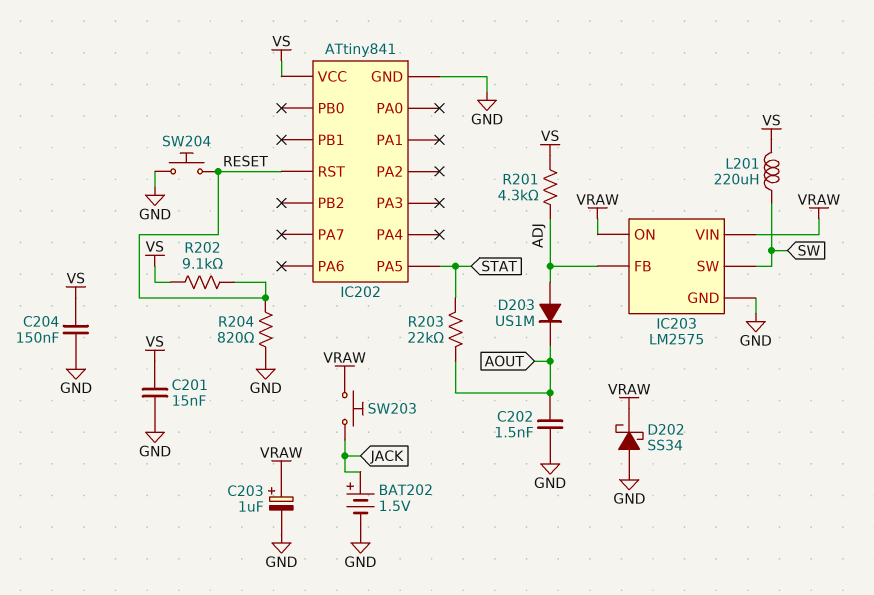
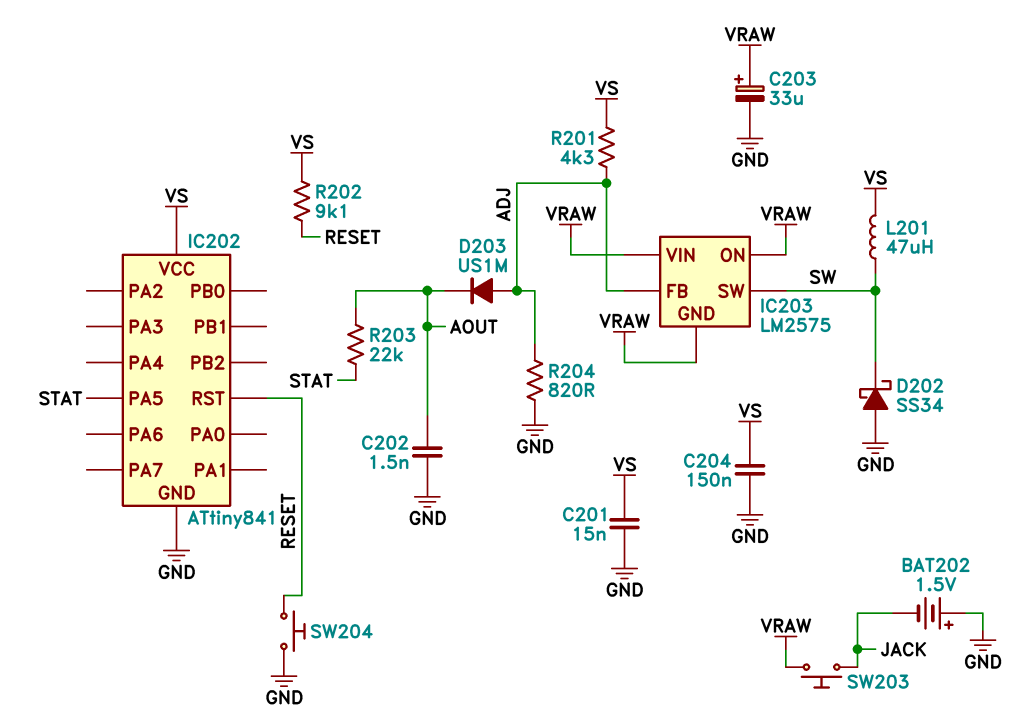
BAT202: 1.5V (plus JACK, minus GND) -> 1.5V (plus GND, minus JACK)
C203: 1uF (plus VRAW, minus GND) -> 33uF (plus VRAW, minus GND)
D202: schottky SS34 (A GND, K VRAW) -> schottky SS34 (A GND, K SW)
IC203 pin GND: GND -> VRAW
L201: 220uH (SW, VS) -> 47uH (SW, VS)
R204: 820 (GND, RESET) -> 820 (ADJ, GND)

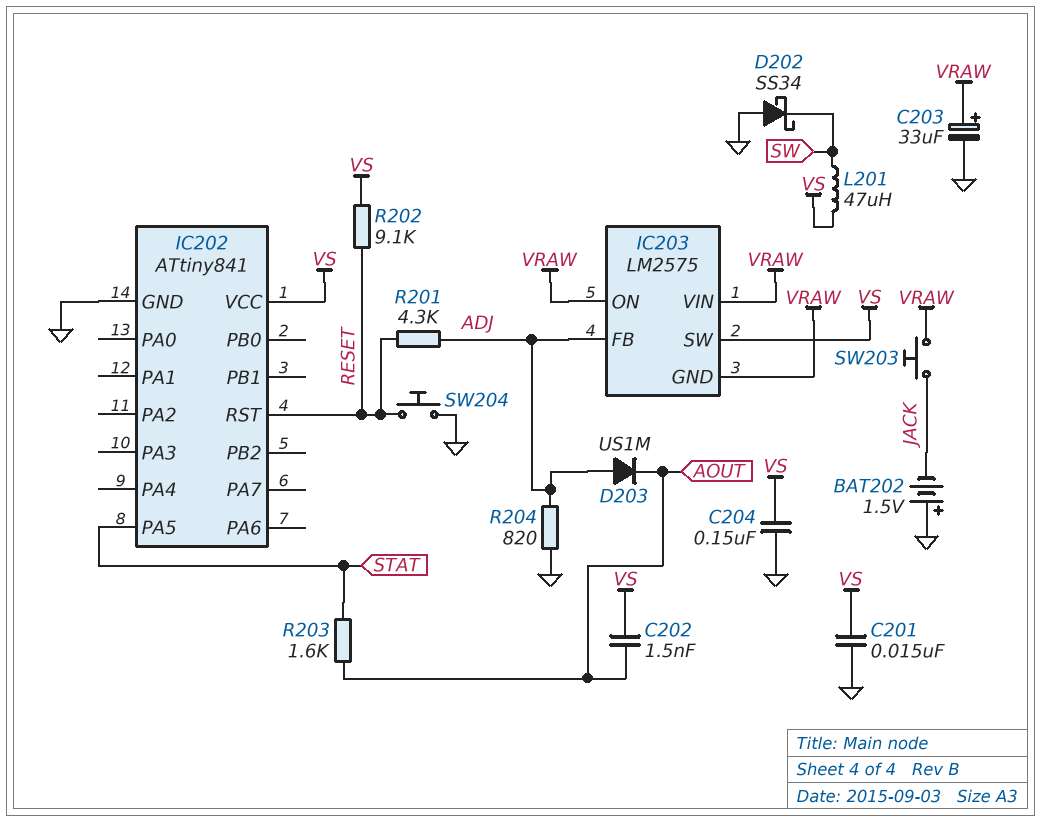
C202: 1.5nF (AOUT, GND) -> 1.5nF (AOUT, VS)
IC203 pin SW: SW -> VS
R201: 4.3k (ADJ, VS) -> 4.3k (ADJ, RESET)
R203: 22k (AOUT, STAT) -> 1.6k (AOUT, STAT)

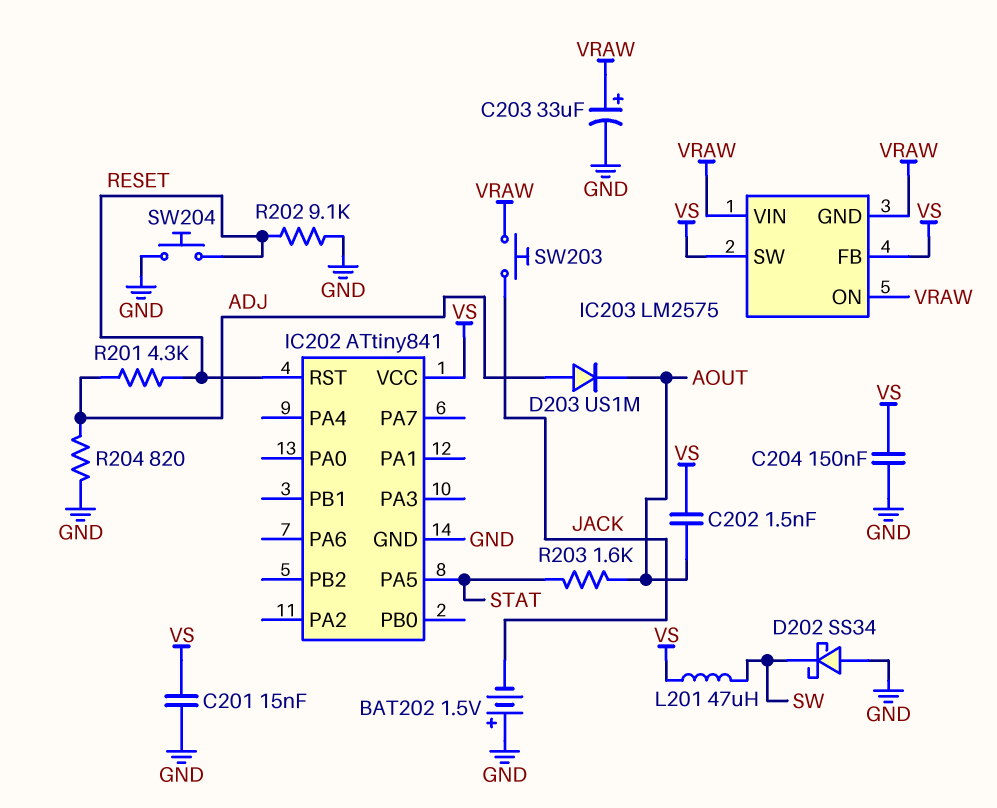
IC203 pin FB: ADJ -> VS
R202: 9.1k (RESET, VS) -> 9.1k (GND, RESET)

